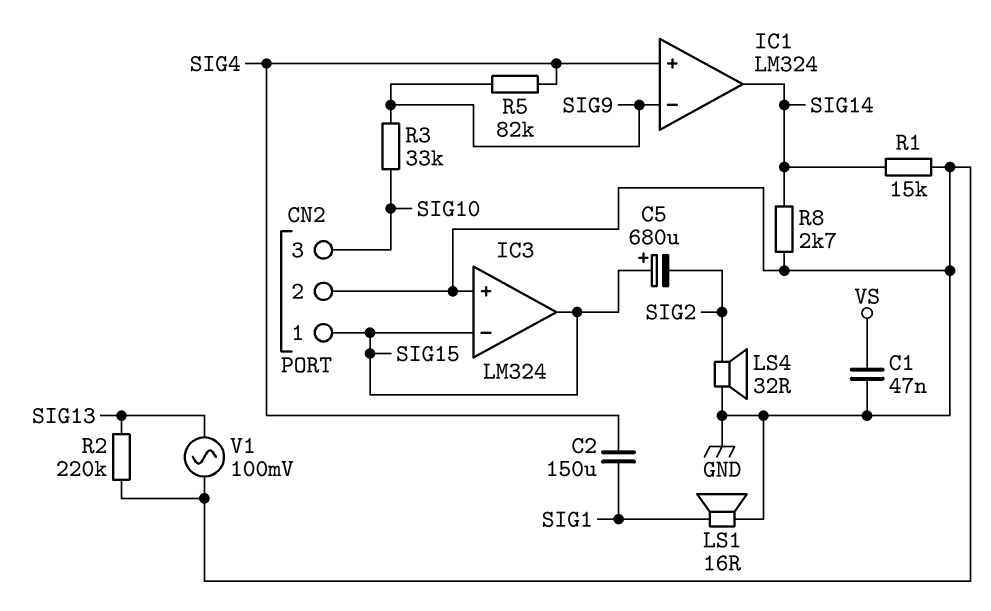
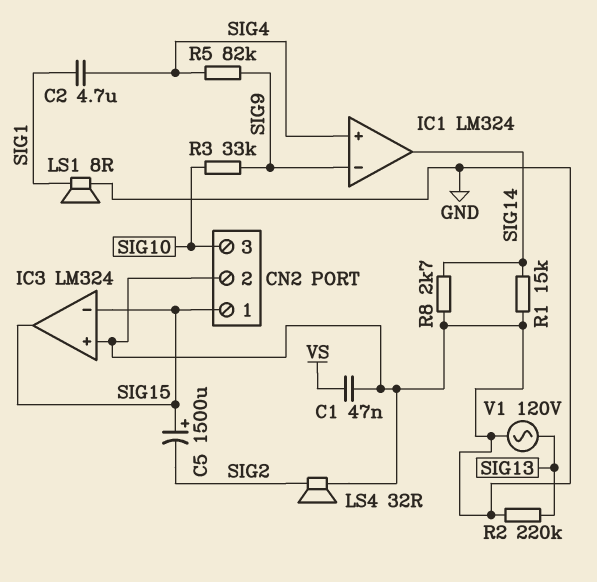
C2: 150uF (SIG1, SIG4) -> 4.7uF (SIG1, SIG4)
C5: 680uF (plus SIG15, minus SIG2) -> 1500uF (plus SIG15, minus SIG2)
LS1: speaker 16R (GND, SIG1) -> speaker 8R (GND, SIG1)
V1: AC 100mV (GND, SIG13) -> AC 120V (GND, SIG13)

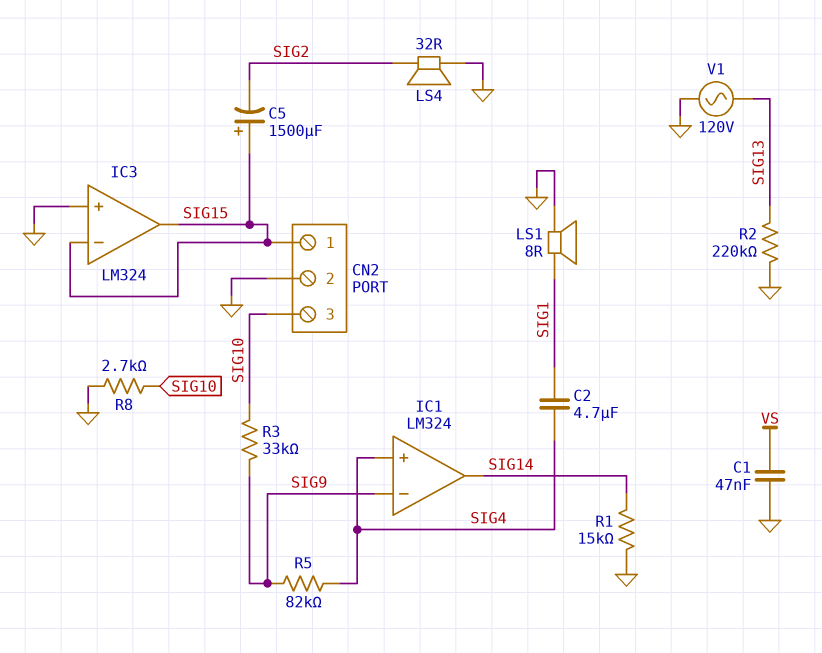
R8: 2.7k (GND, SIG14) -> 2.7k (GND, SIG10)

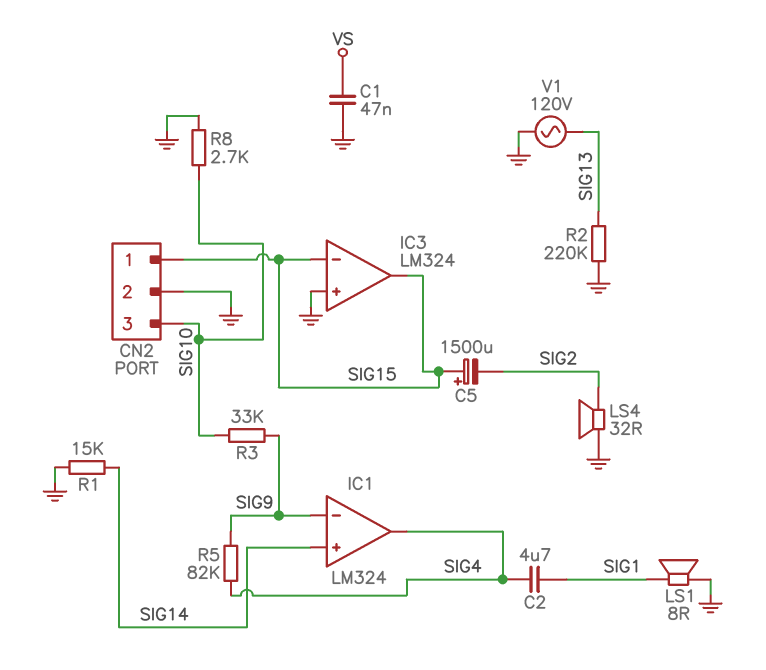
IC1 pin in+: SIG4 -> SIG14
IC1 pin out: SIG14 -> SIG4

